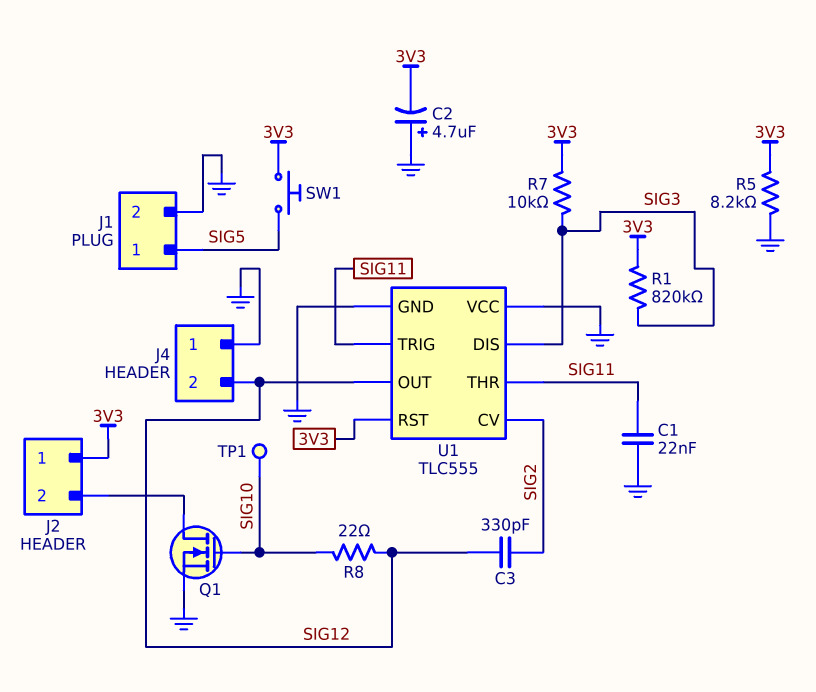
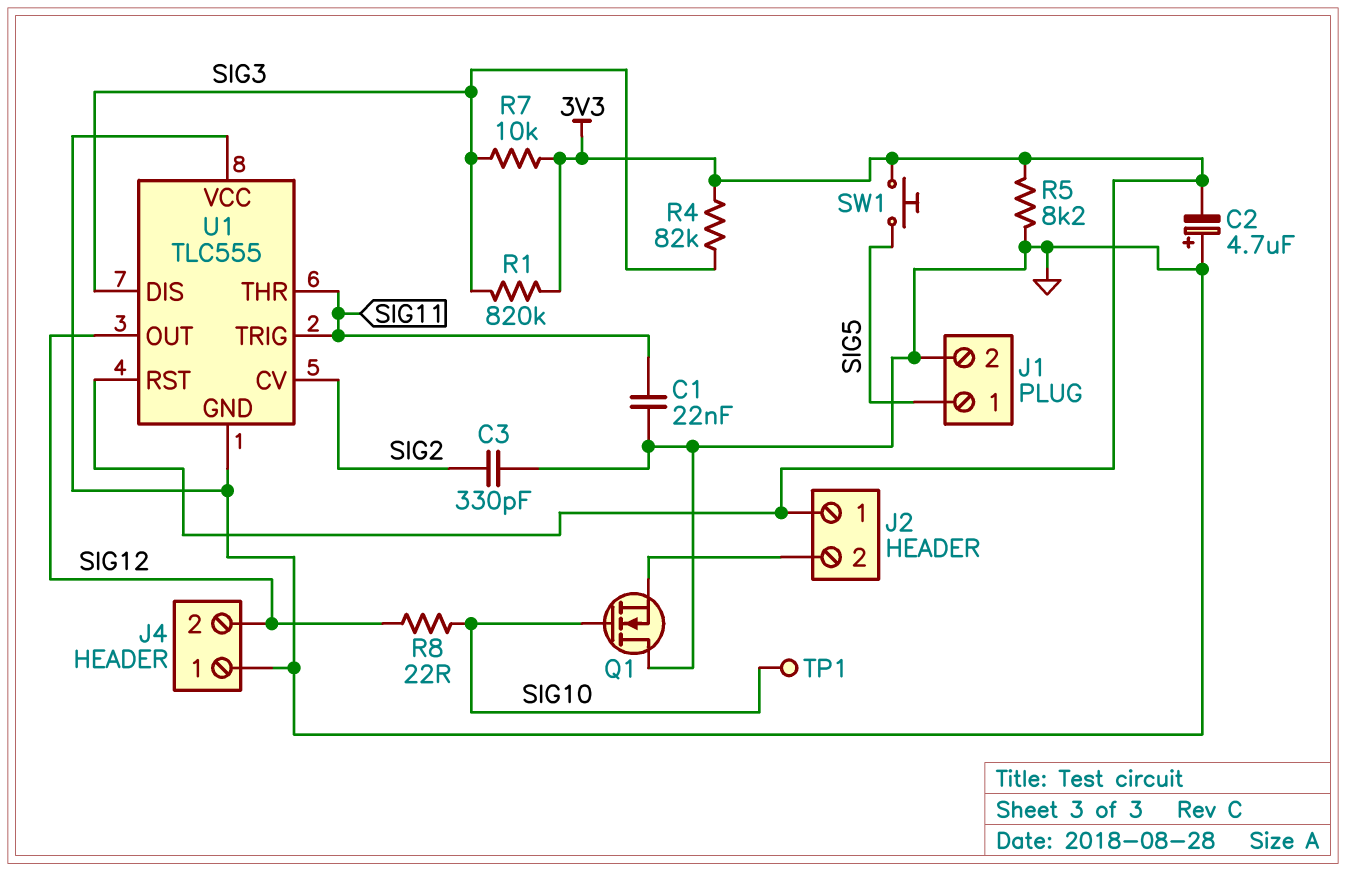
C3: 330pF (SIG2, SIG12) -> 330pF (GND, SIG2)
Q1: NMOS (G SIG10, D J2/2, S GND) -> NMOS (G SIG10, D GND, S J2/2)
R4: none -> 82k (3V3, SIG3)

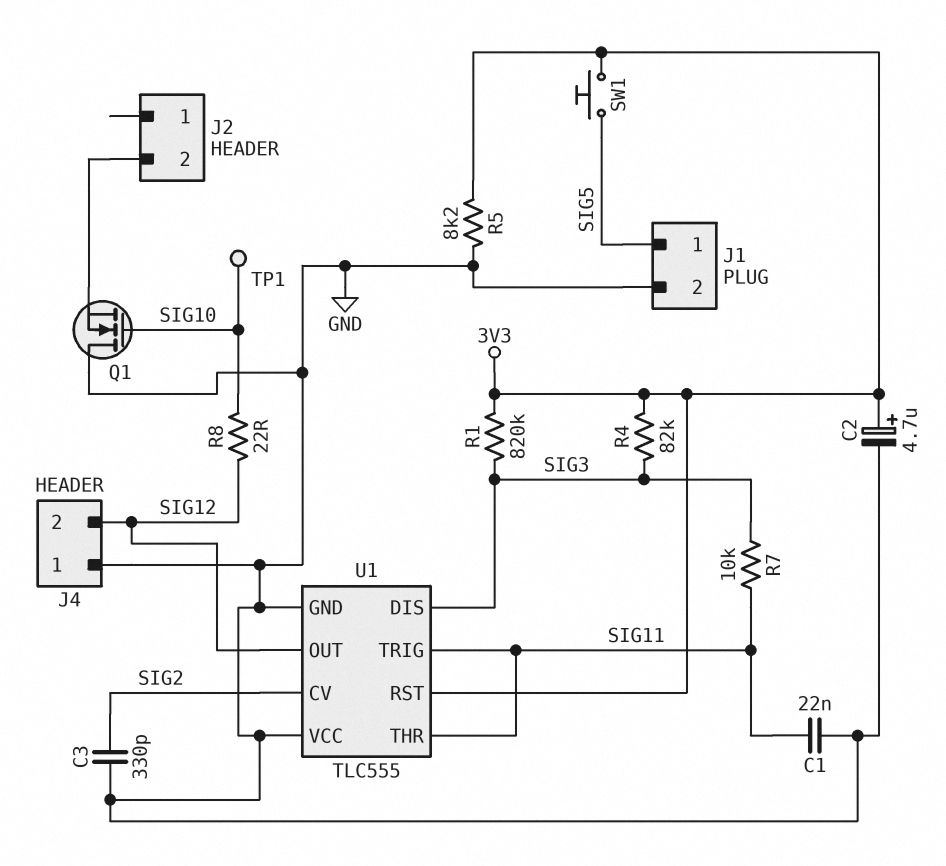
C2: 4.7uF (plus GND, minus 3V3) -> 4.7uF (plus 3V3, minus GND)
J2 pin 1: 3V3 -> none
R7: 10k (3V3, SIG3) -> 10k (SIG3, SIG11)

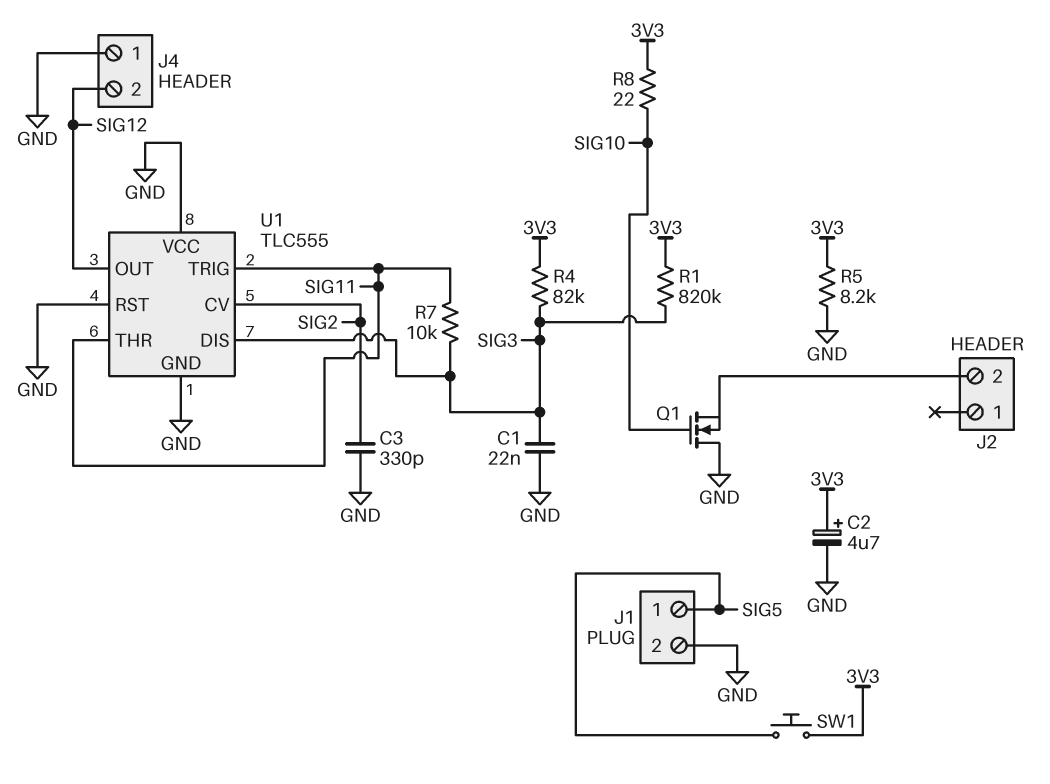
C1: 22nF (GND, SIG11) -> 22nF (GND, SIG3)
R8: 22 (SIG10, SIG12) -> 22 (3V3, SIG10)
TP1: test point (SIG10) -> none
U1 pin RST: 3V3 -> GND

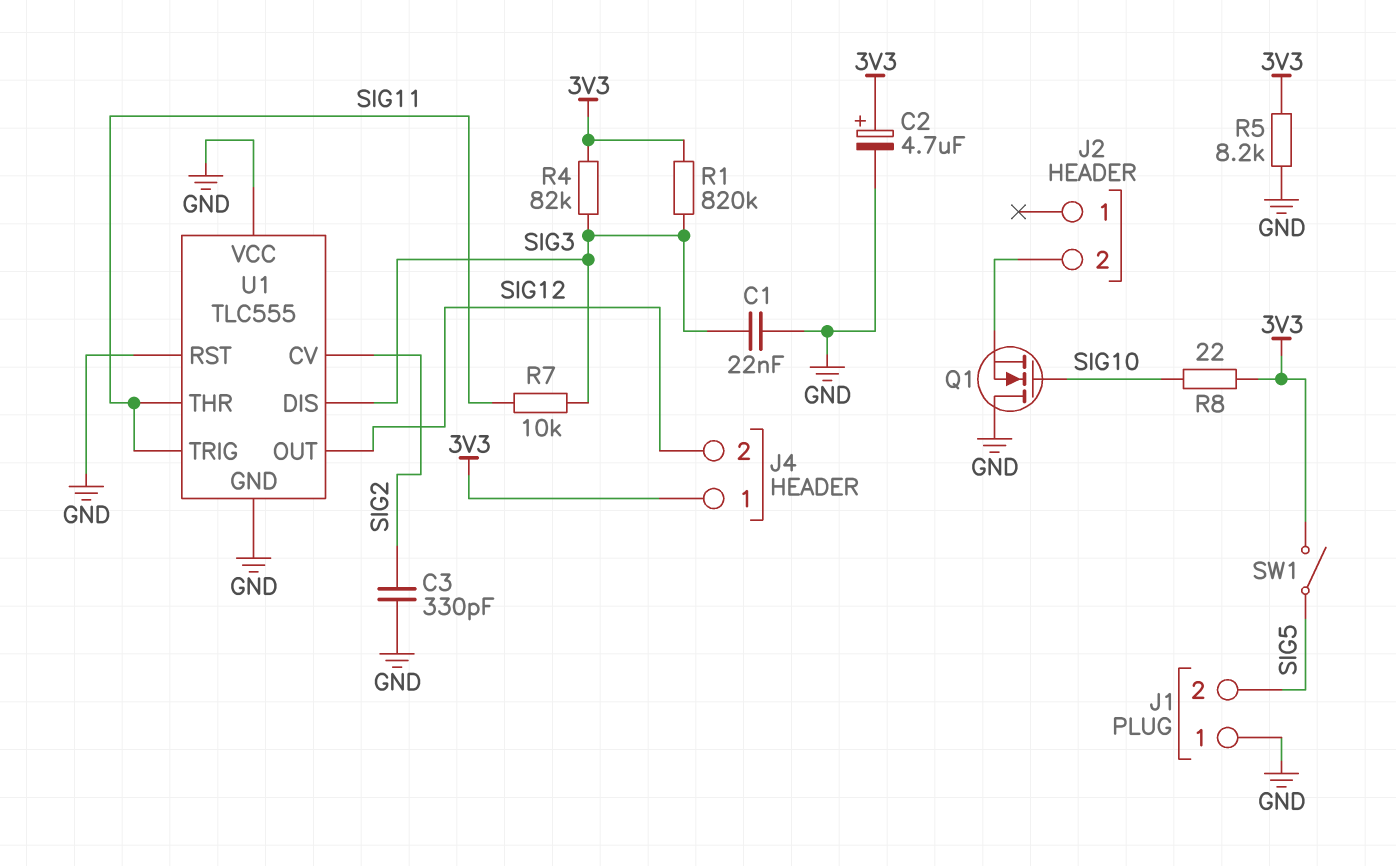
J1 pin 1: SIG5 -> GND
J1 pin 2: GND -> SIG5
J4 pin 1: GND -> 3V3
SW1: button (3V3, SIG5) -> switch (3V3, SIG5)

